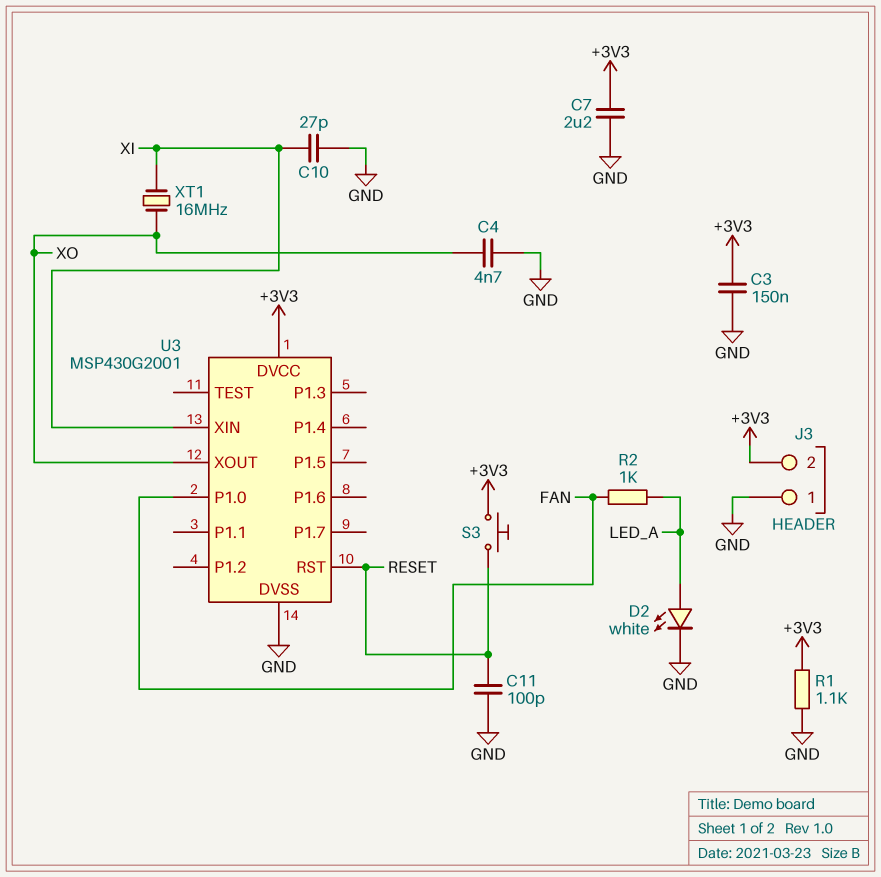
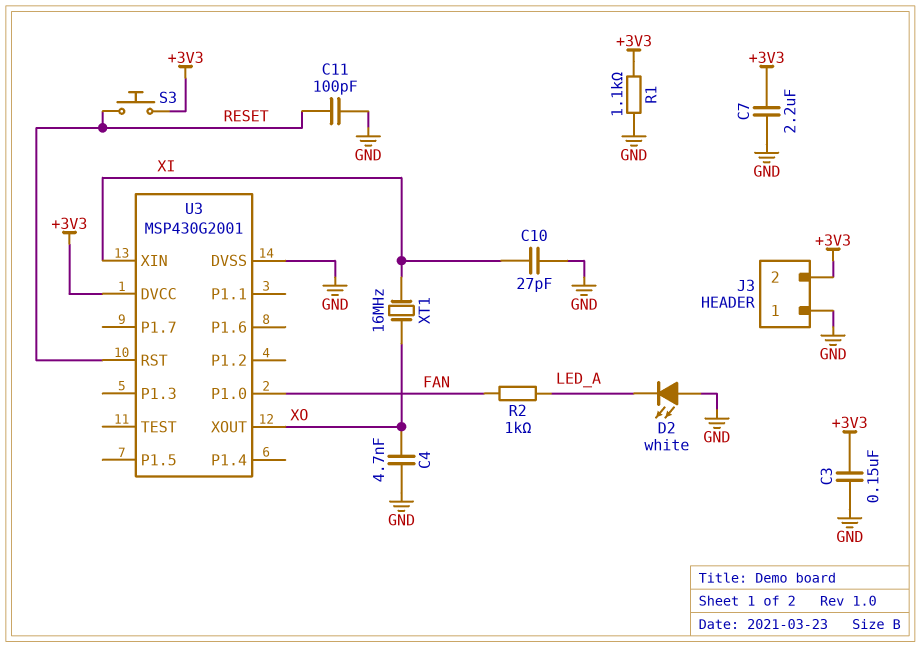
D2: LED white (A LED_A, K GND) -> LED white (A GND, K LED_A)

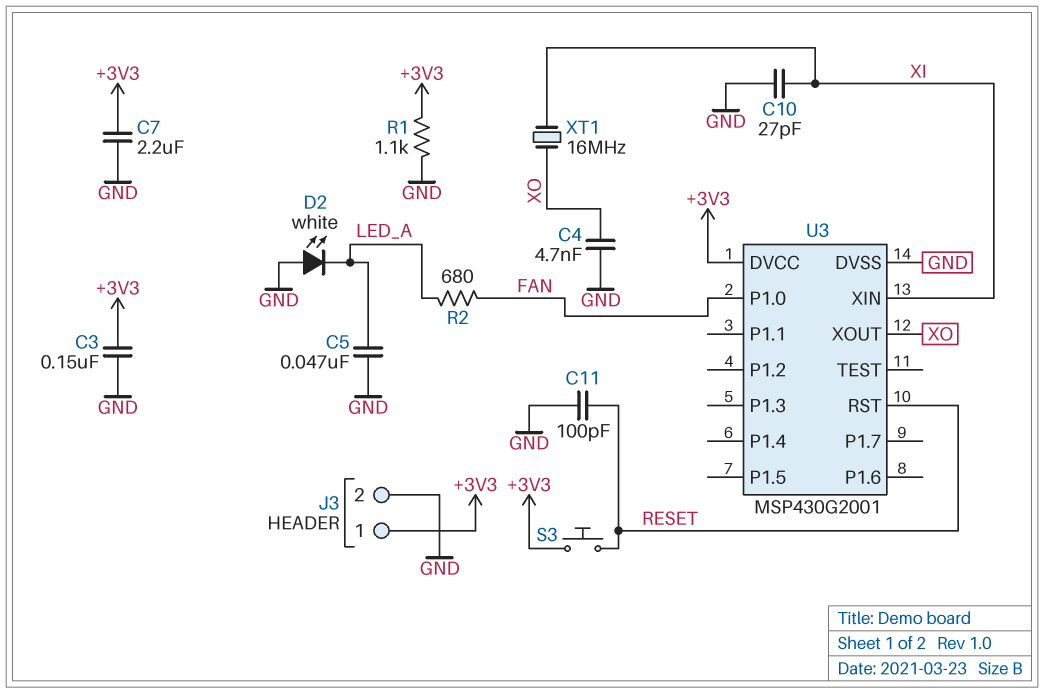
C5: none -> 47nF (GND, LED_A)
J3 pin 1: GND -> +3V3
J3 pin 2: +3V3 -> GND
R2: 1k (FAN, LED_A) -> 680 (FAN, LED_A)

